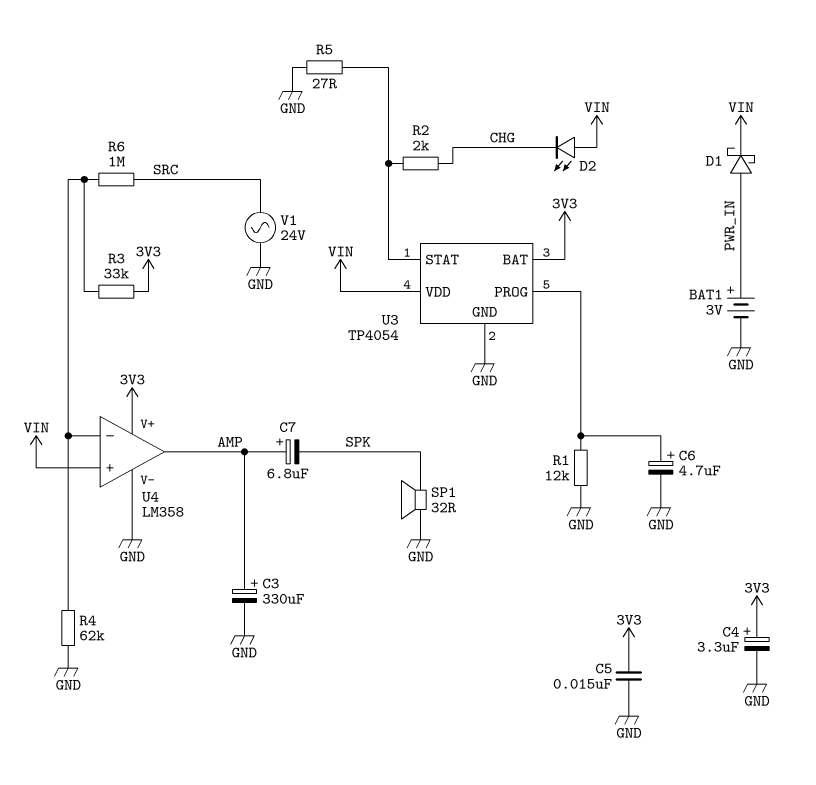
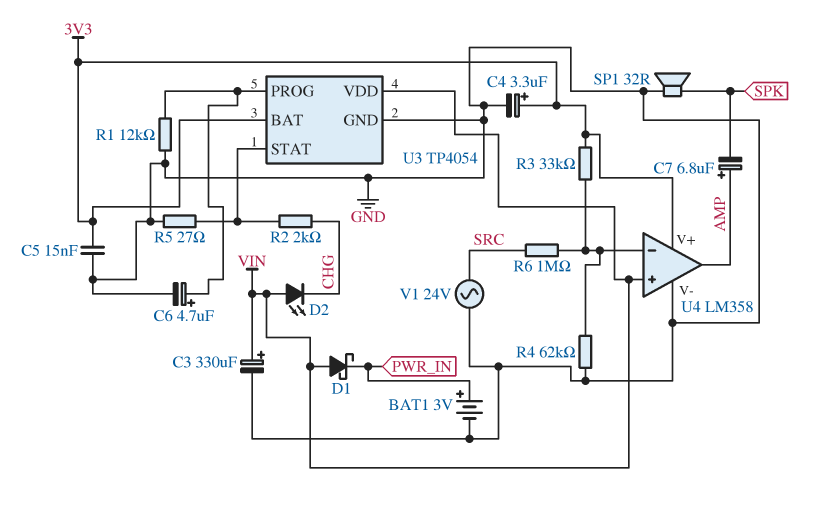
C3: 330uF (plus AMP, minus GND) -> 330uF (plus VIN, minus GND)
D1: schottky (A PWR_IN, K VIN) -> schottky (A VIN, K PWR_IN)

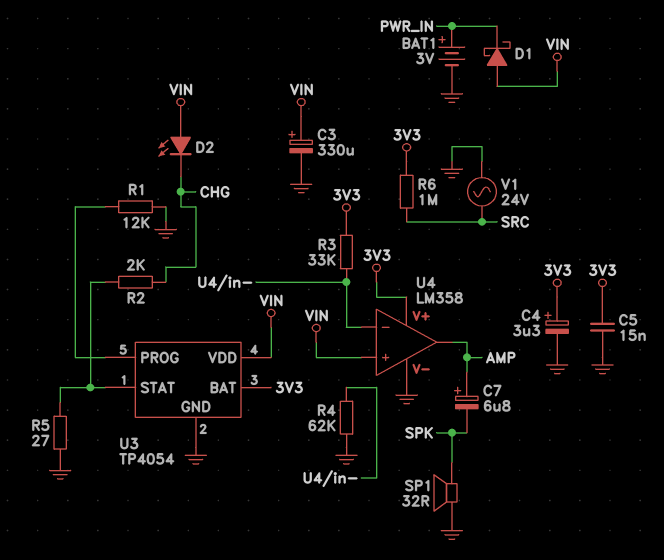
C6: 4.7uF (plus U3/PROG, minus GND) -> none
R6: 1M (SRC, U4/in-) -> 1M (3V3, SRC)

